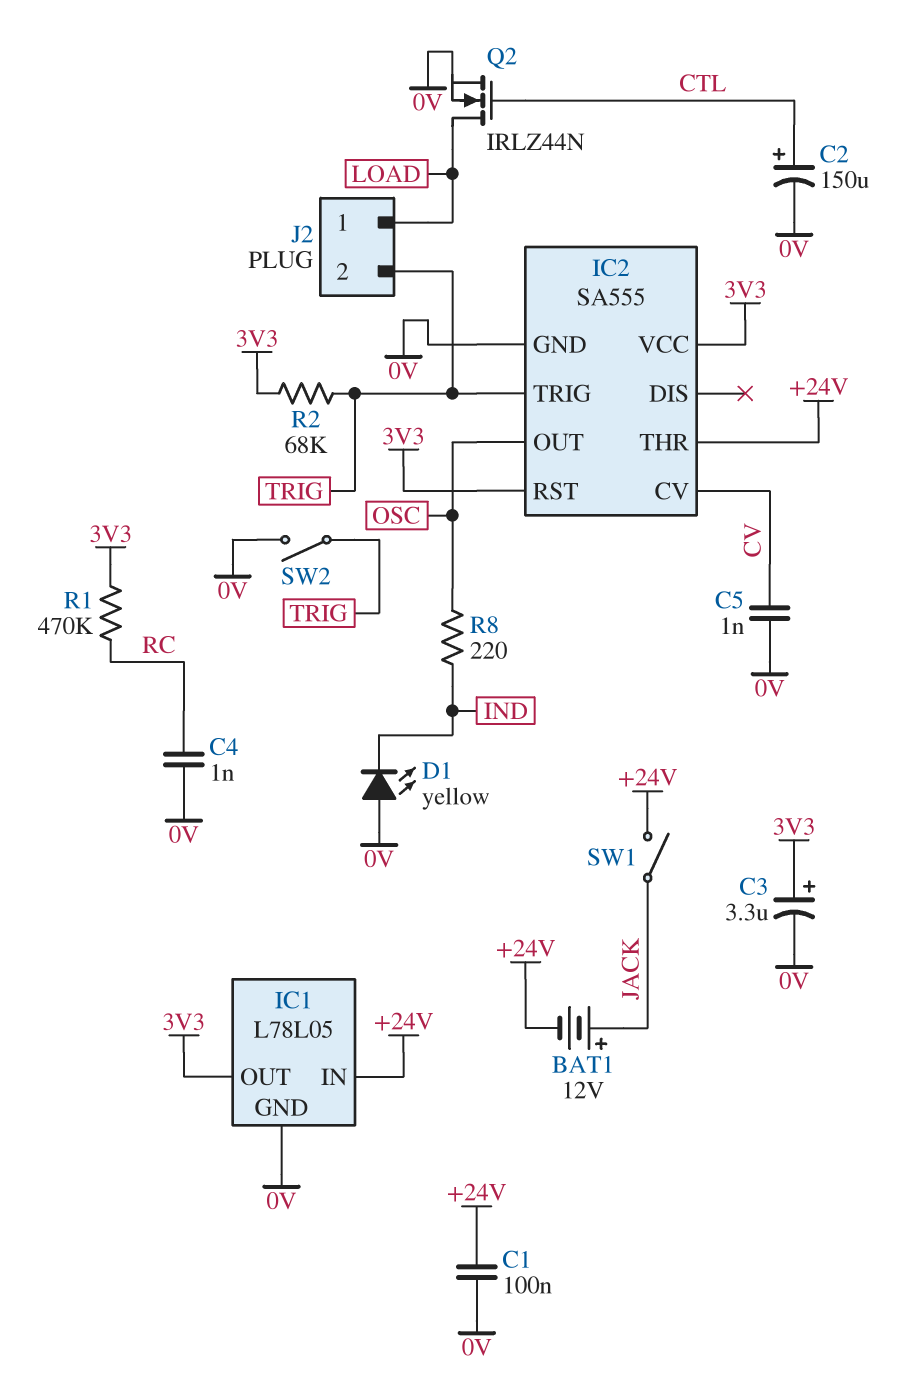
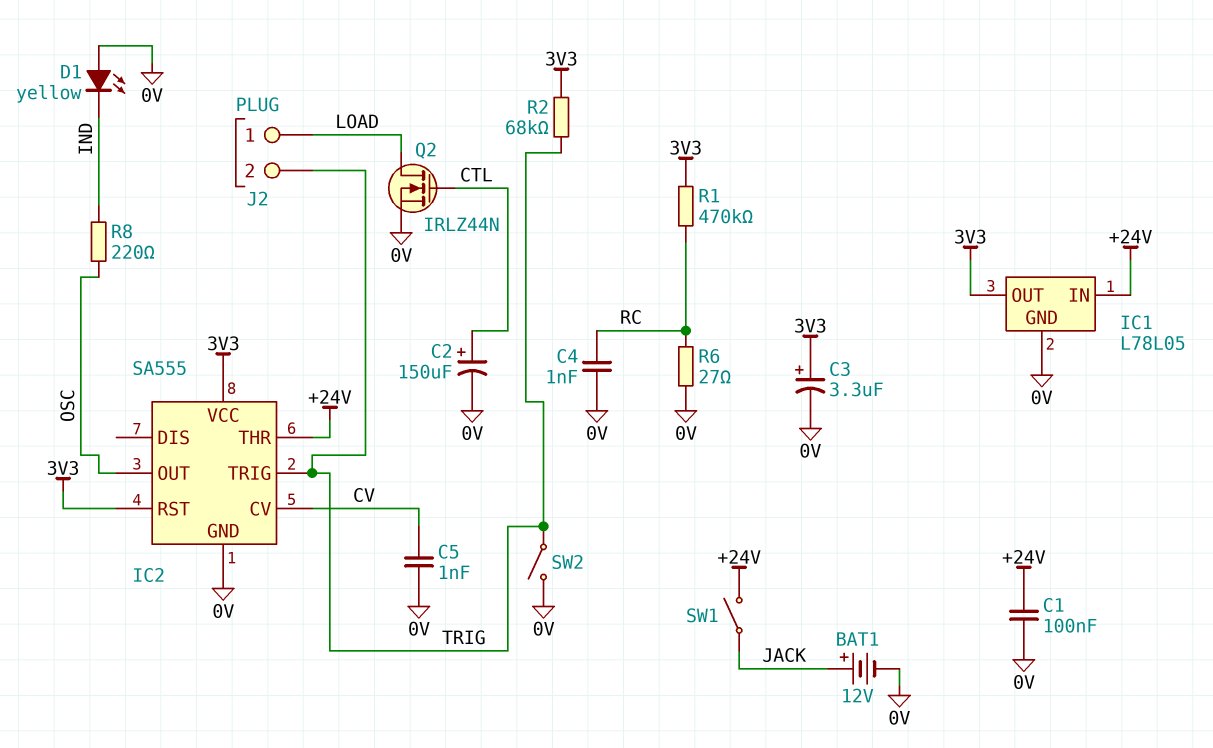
BAT1: 12V (plus JACK, minus +24V) -> 12V (plus JACK, minus 0V)
R6: none -> 27 (0V, RC)

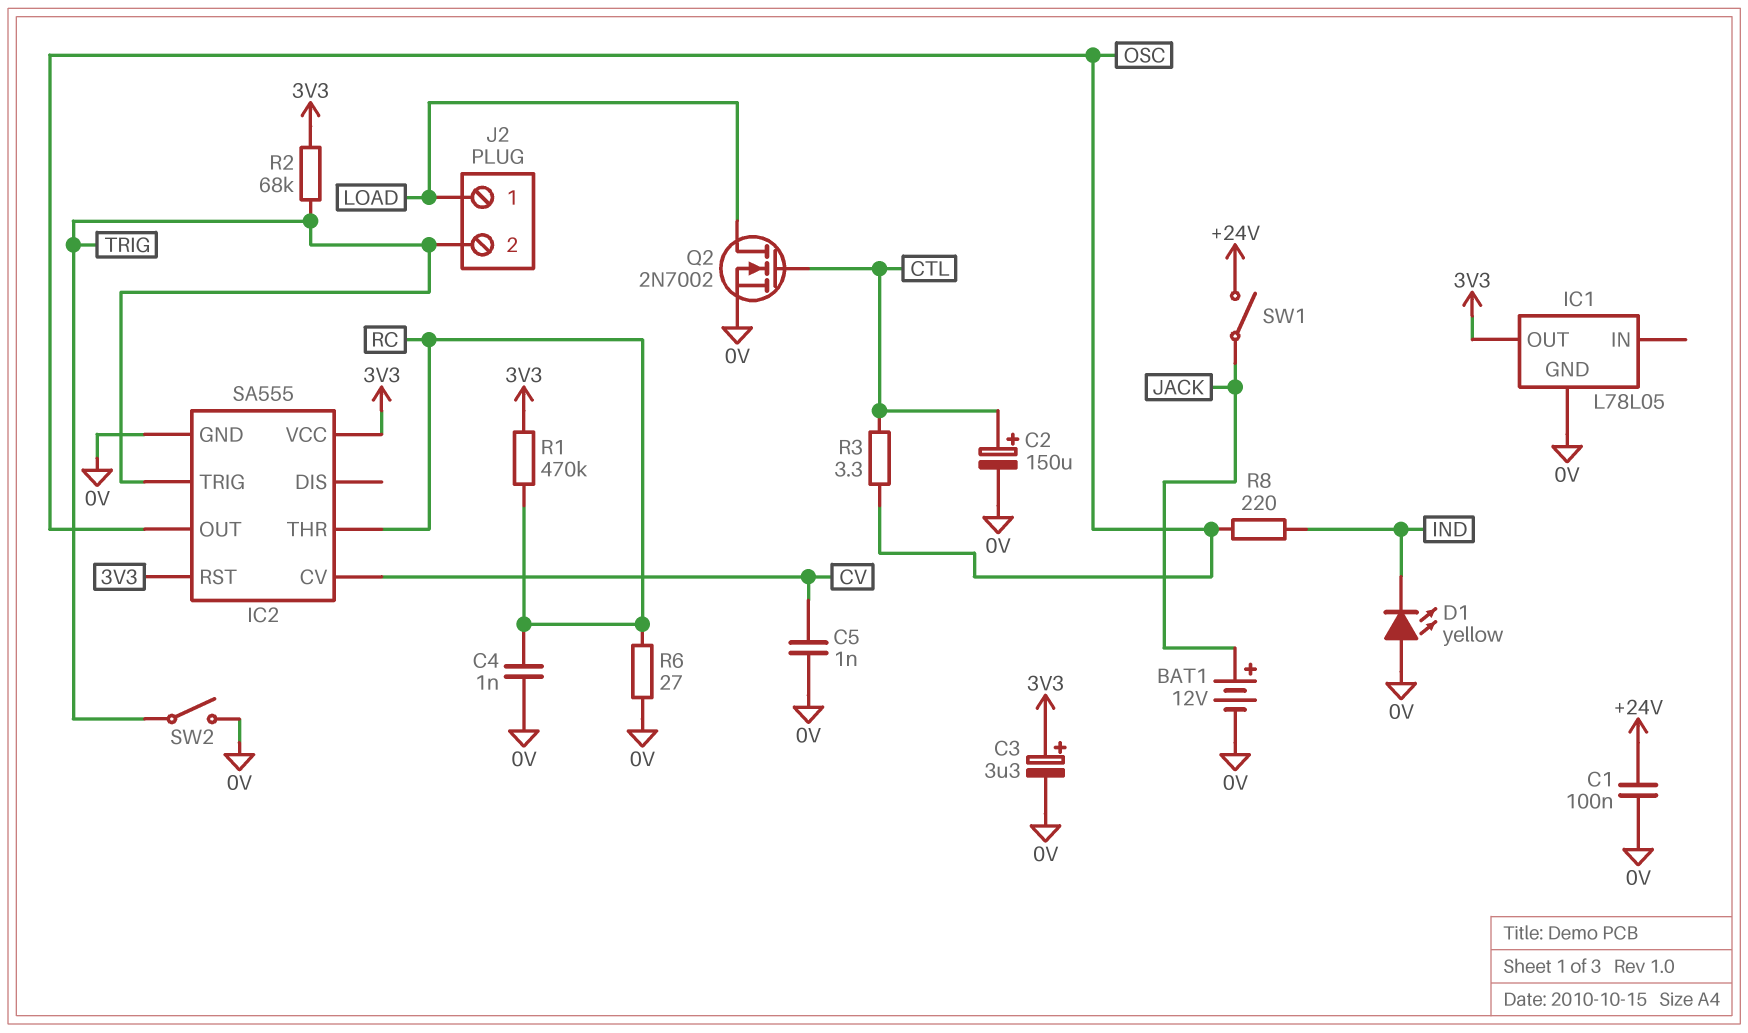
IC1 pin IN: +24V -> none
IC2 pin THR: +24V -> RC
Q2: NMOS IRLZ44N (G CTL, D LOAD, S 0V) -> NMOS 2N7002 (G CTL, D LOAD, S 0V)
R3: none -> 3.3 (CTL, OSC)

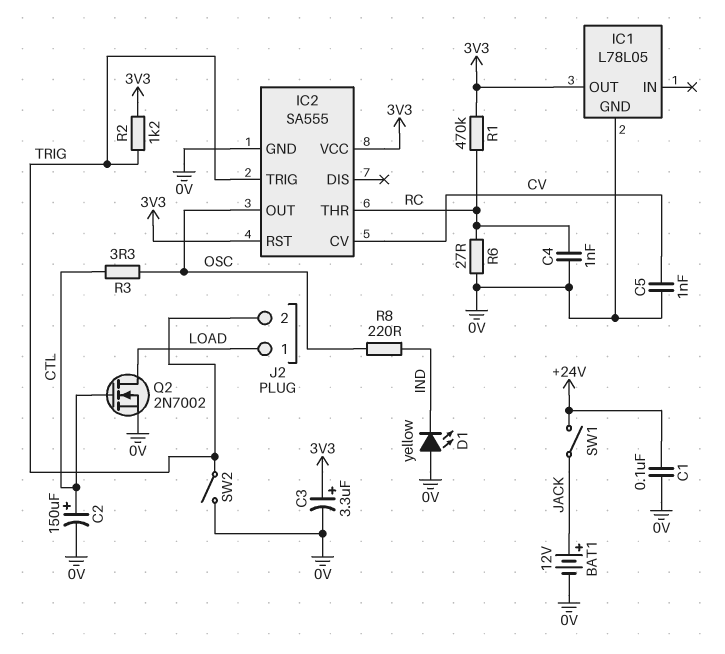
R2: 68k (3V3, TRIG) -> 1.2k (3V3, TRIG)

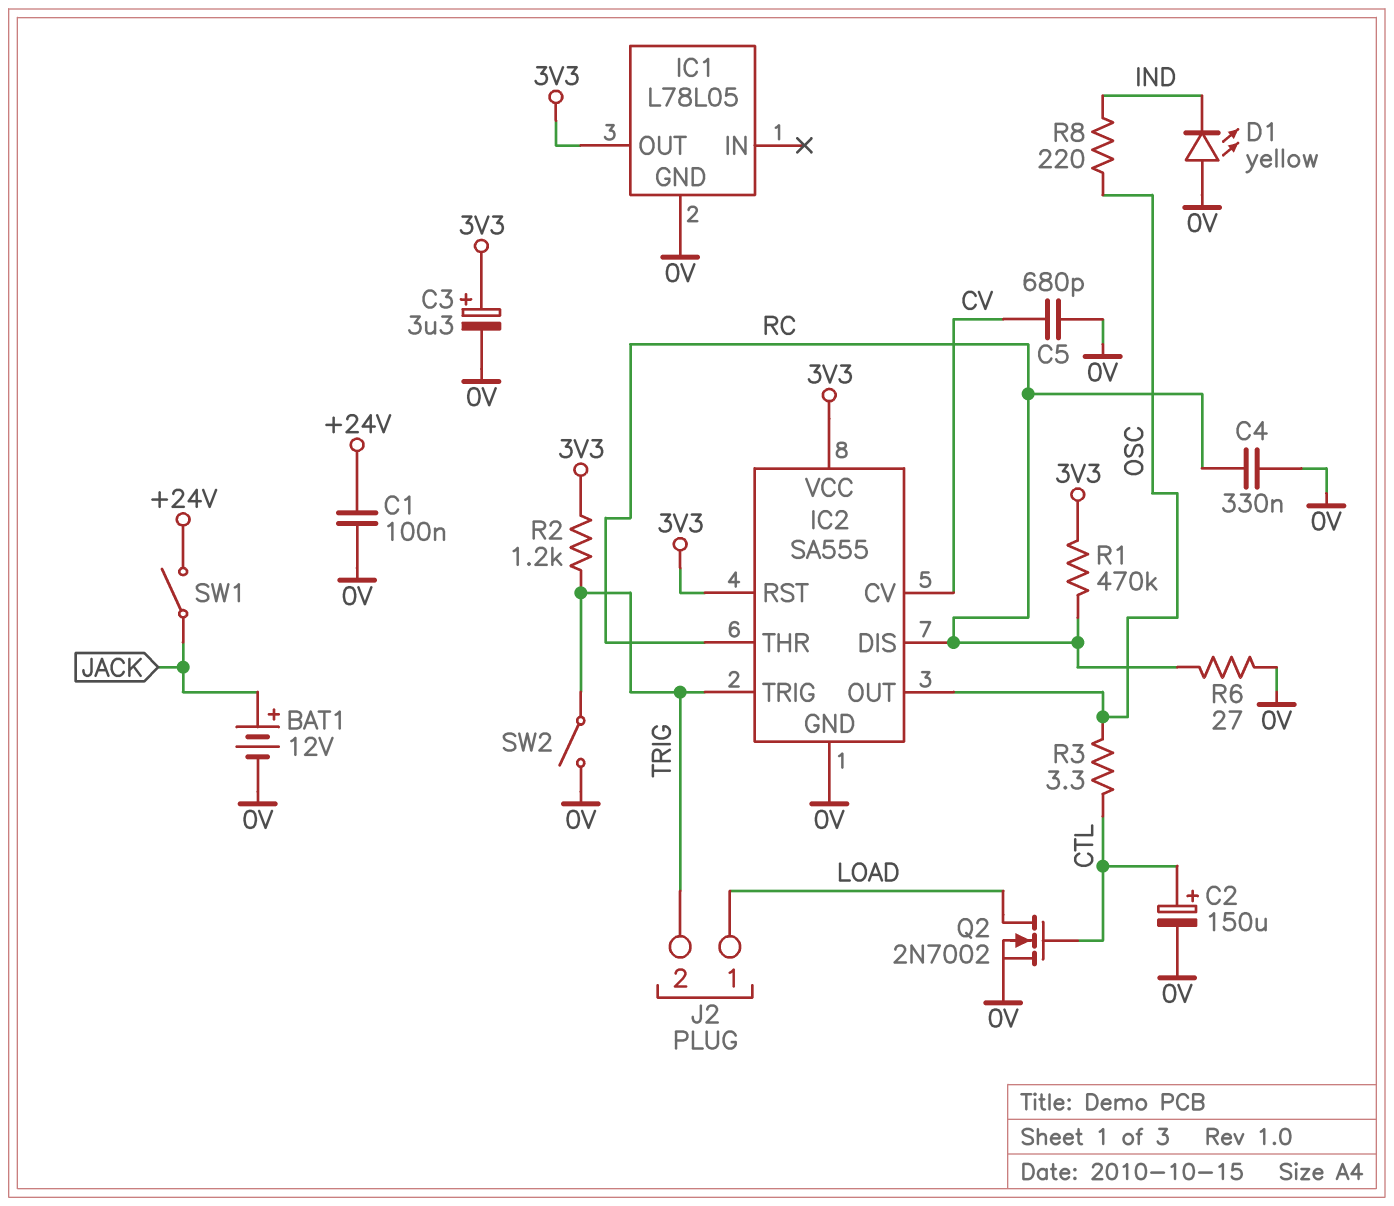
C4: 1nF (0V, RC) -> 330nF (0V, RC)
C5: 1nF (0V, CV) -> 680pF (0V, CV)
IC2 pin DIS: none -> RC

